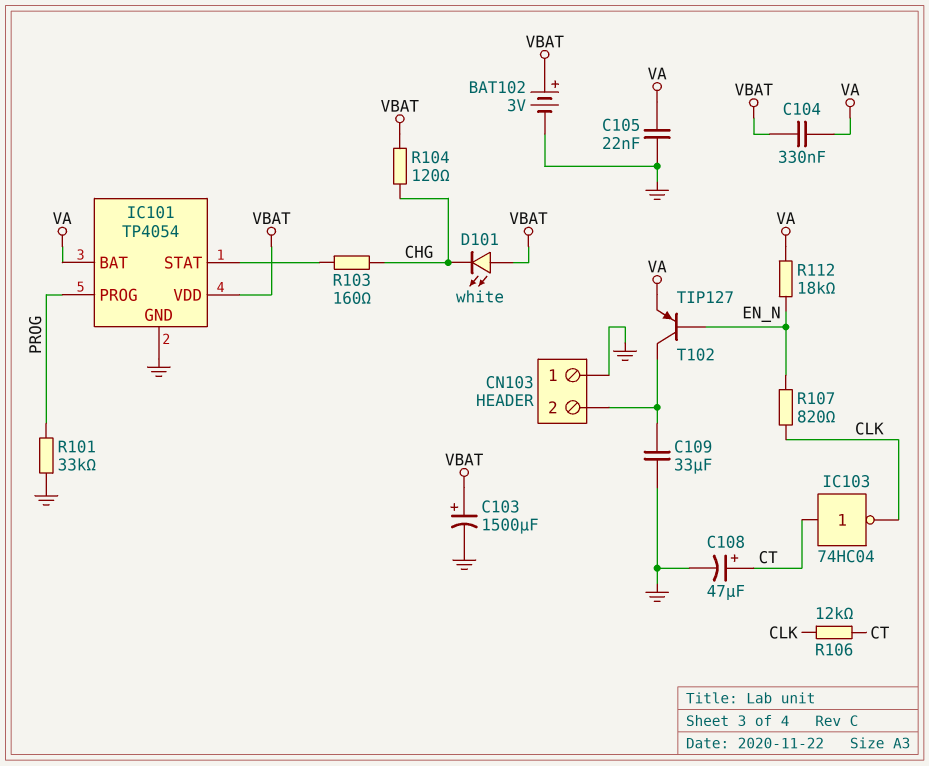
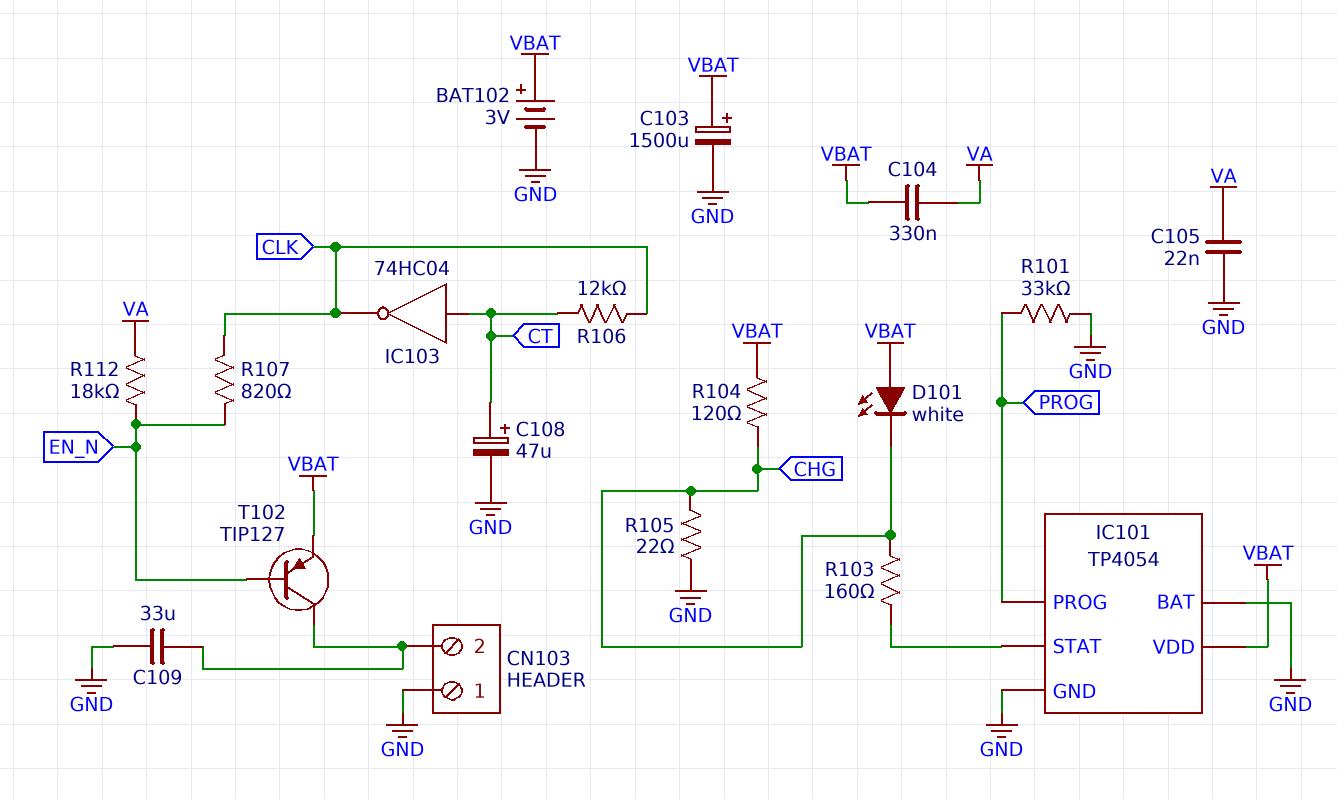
IC101 pin BAT: VA -> GND
R105: none -> 22 (CHG, GND)
T102: PNP TIP127 (B EN_N, C CN103/2, E VA) -> PNP TIP127 (B EN_N, C CN103/2, E VBAT)

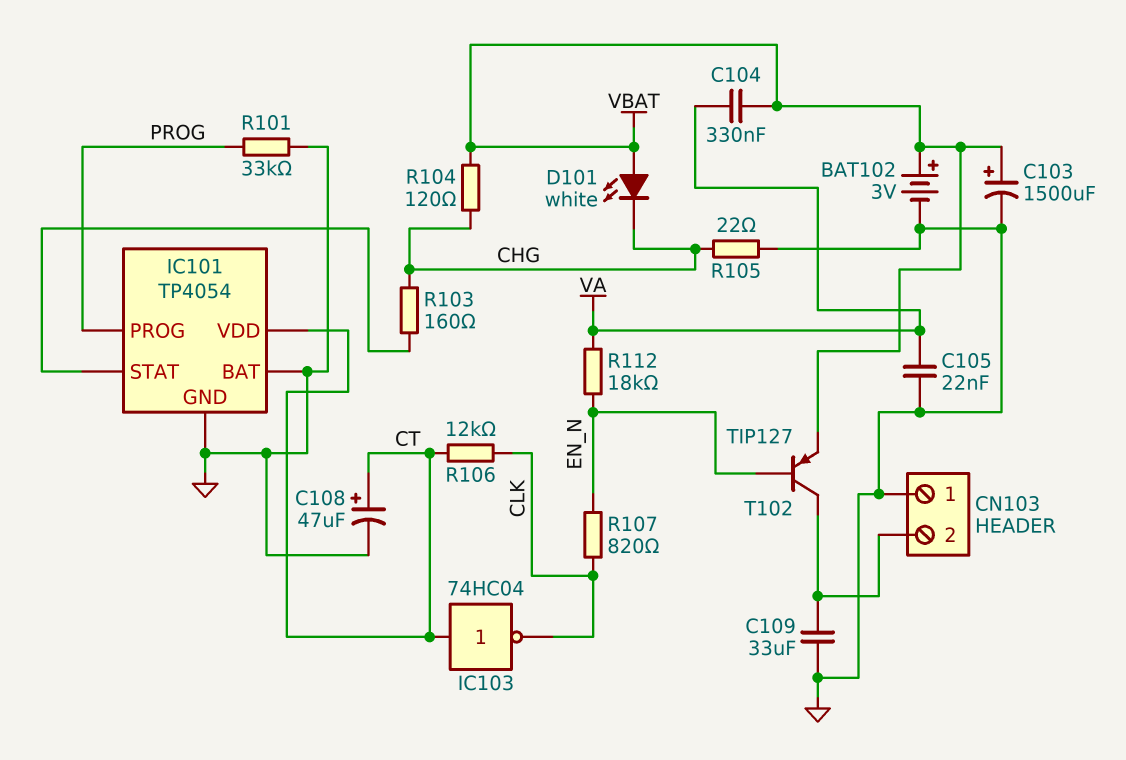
IC101 pin VDD: VBAT -> CT

